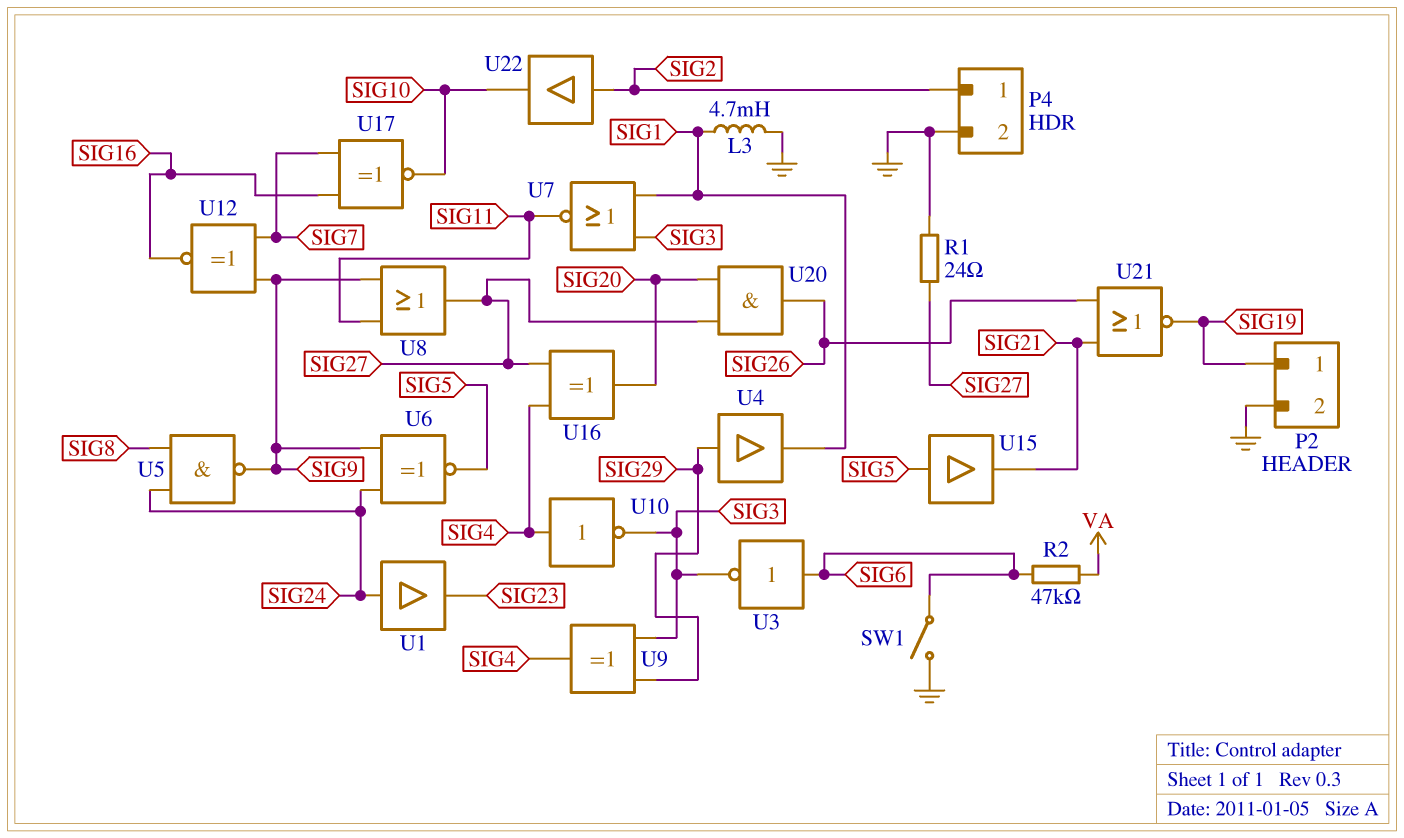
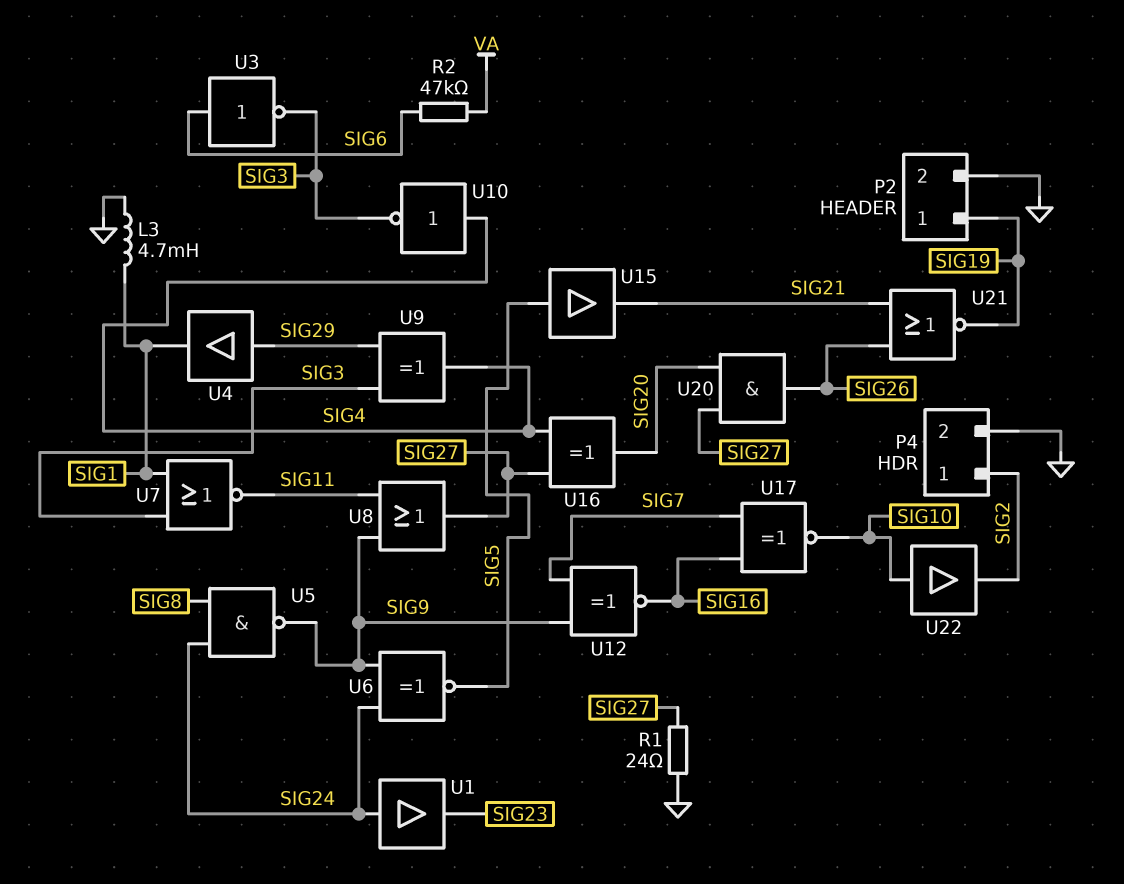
SW1: switch (GND, SIG6) -> none
U22: buffer (in SIG2, out SIG10) -> buffer (in SIG10, out SIG2)

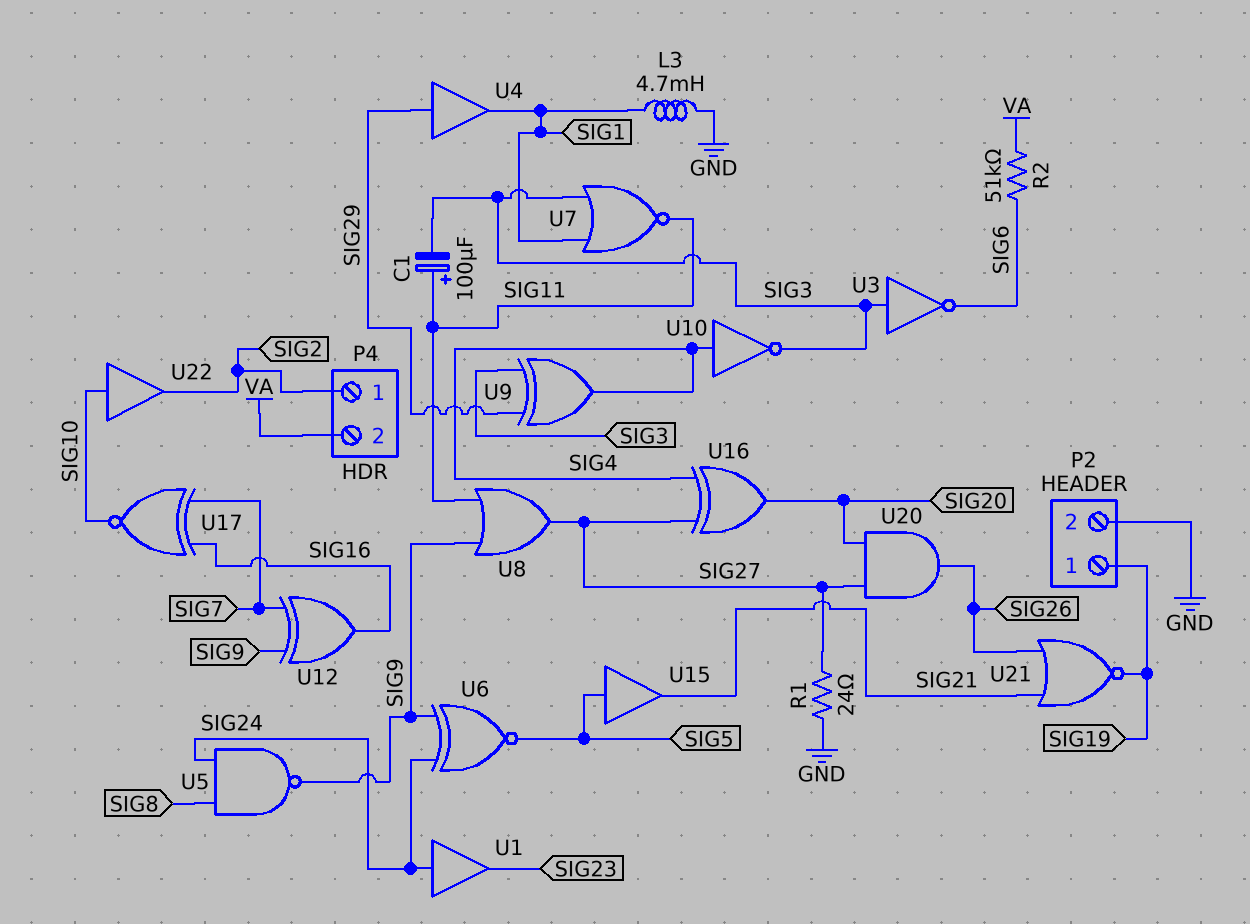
C1: none -> 100uF (plus SIG11, minus SIG3)
P4 pin 2: GND -> VA
R2: 47k (SIG6, VA) -> 51k (SIG6, VA)
U3: NOT (in SIG6, out SIG3) -> NOT (in SIG3, out SIG6)
U12: XNOR (in SIG7, in SIG9, out SIG16) -> XOR (in SIG7, in SIG9, out SIG16)

